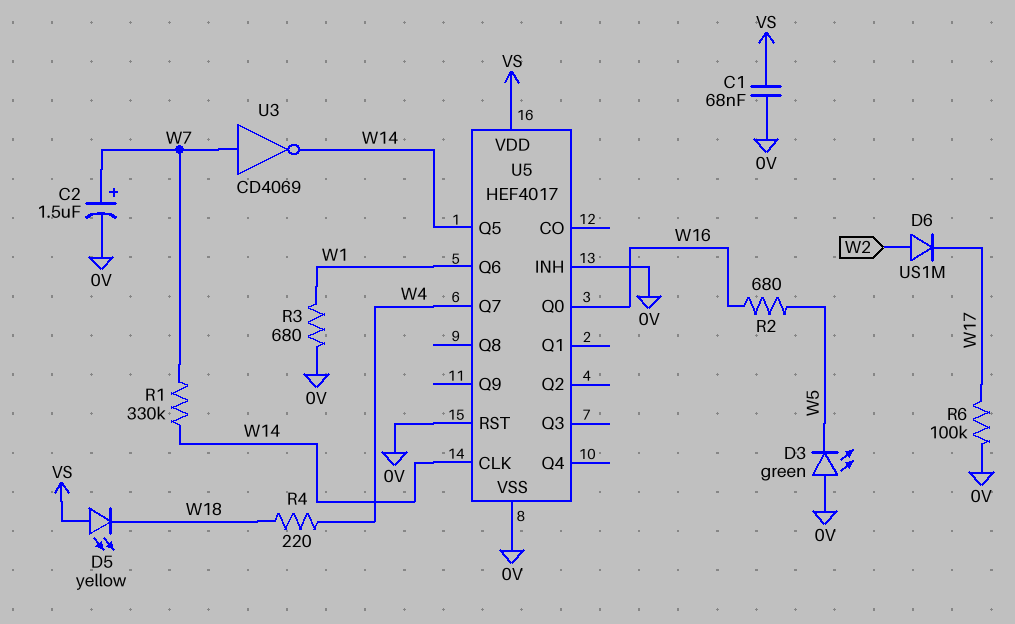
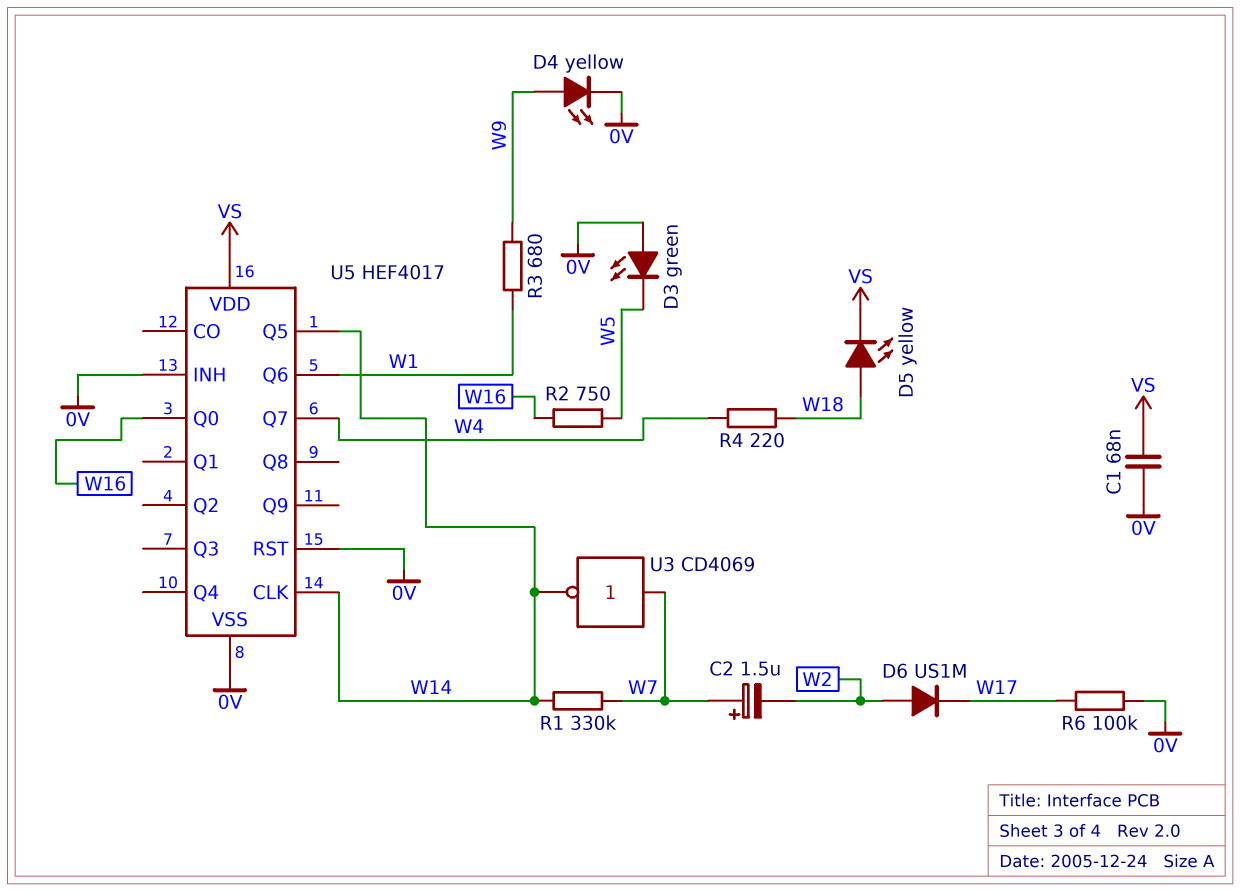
C2: 1.5uF (plus W7, minus 0V) -> 1.5uF (plus W7, minus W2)
D4: none -> LED yellow (A W9, K 0V)
D5: LED yellow (A VS, K W18) -> LED yellow (A W18, K VS)
R2: 680 (W5, W16) -> 750 (W5, W16)
R3: 680 (0V, W1) -> 680 (W1, W9)

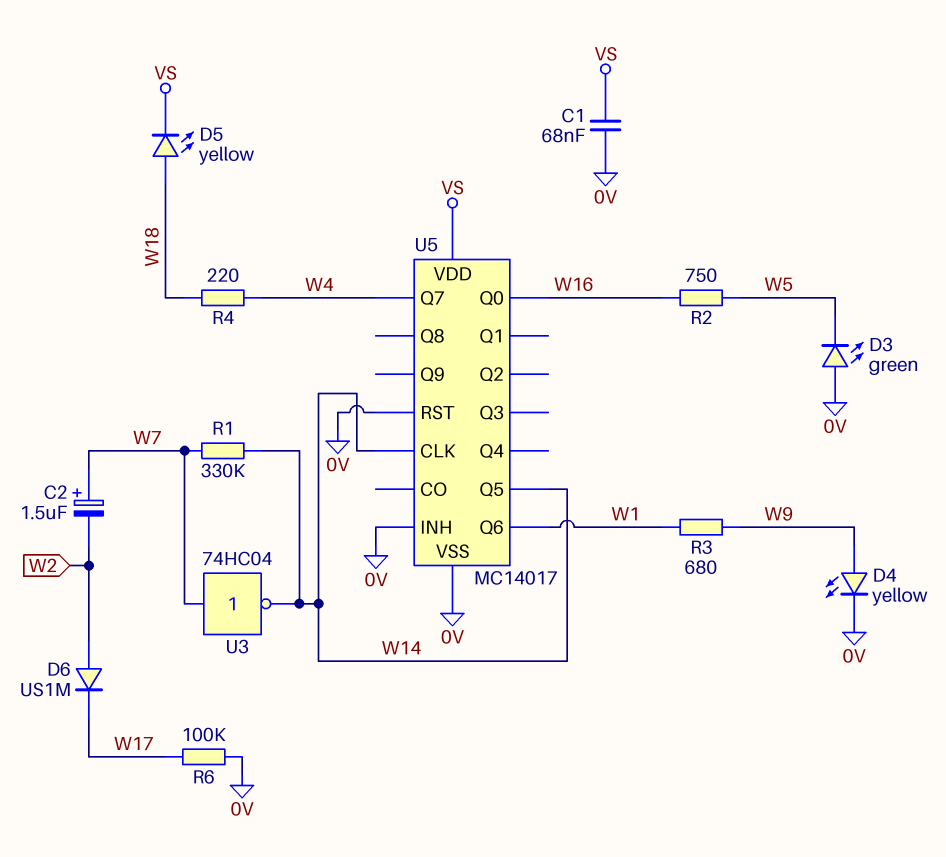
U3: NOT CD4069 (in W7, out W14) -> NOT 74HC04 (in W7, out W14)
U5: HEF4017 -> MC14017

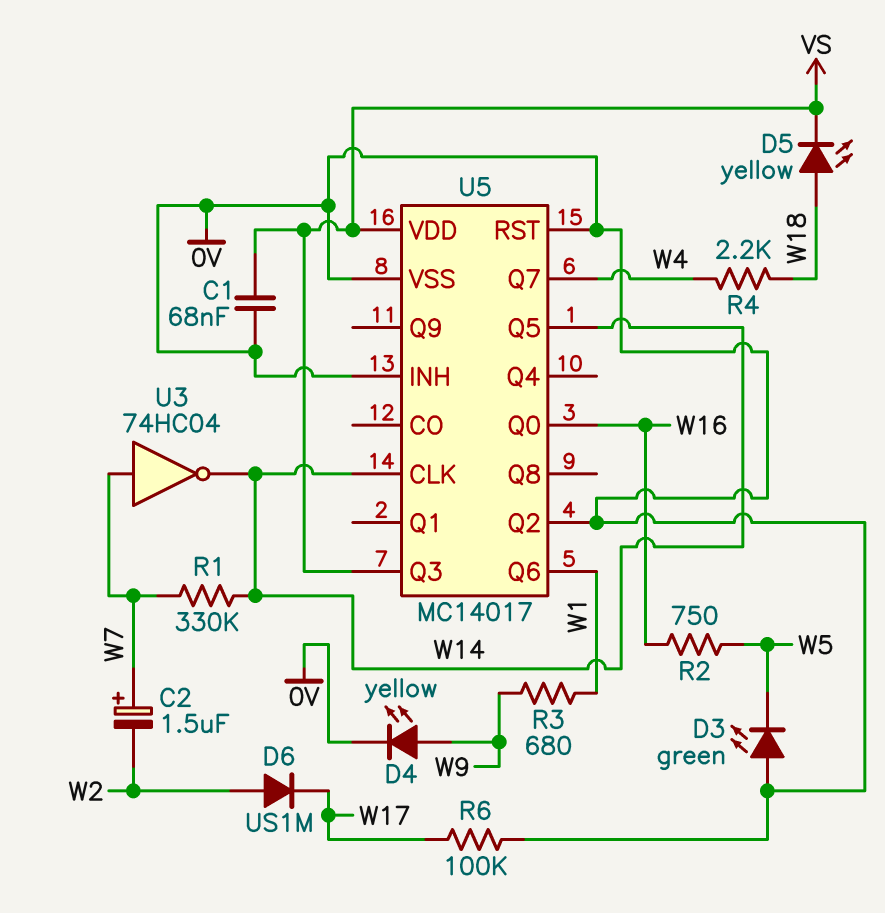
R4: 220 (W4, W18) -> 2.2k (W4, W18)
U5 pin Q2: none -> 0V
U5 pin Q3: none -> VS

